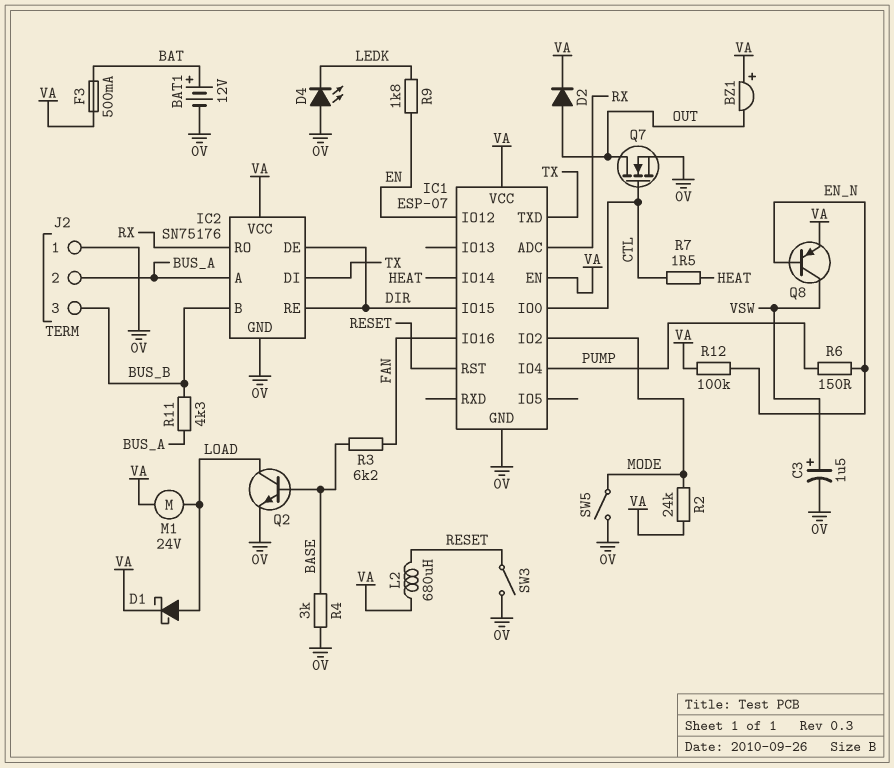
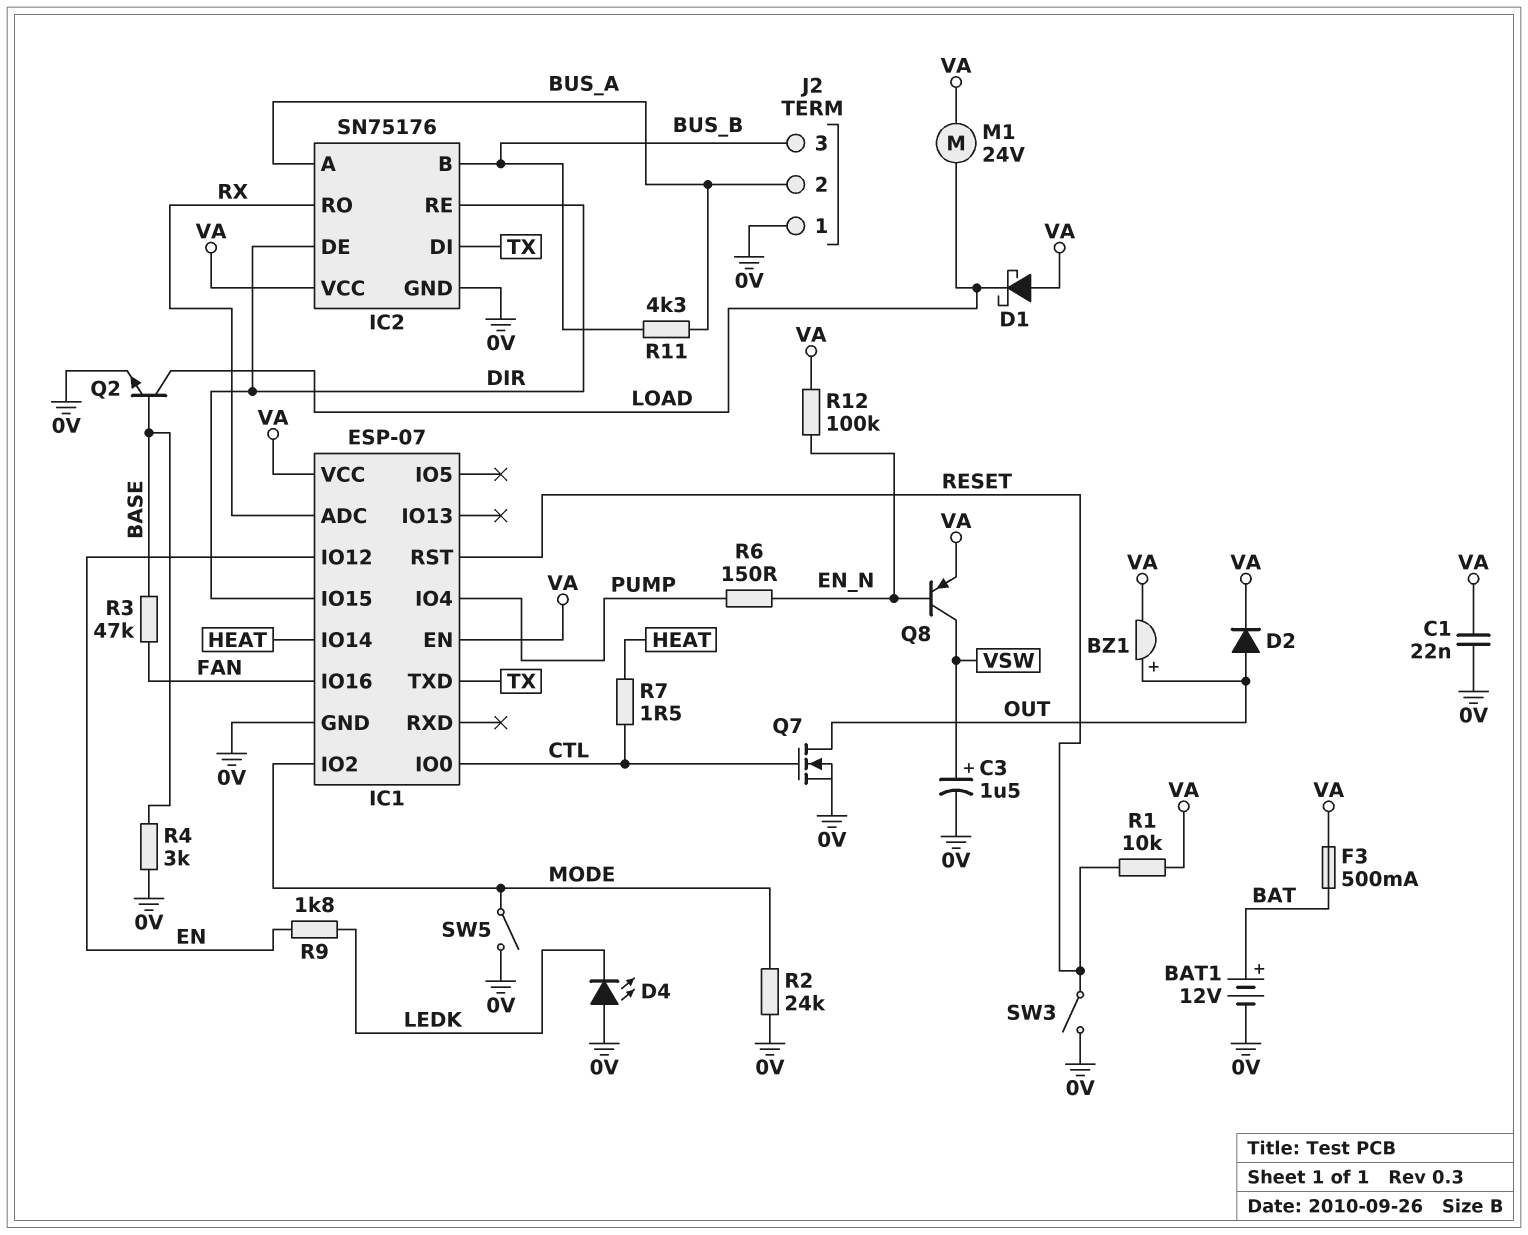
BZ1: buzzer (plus VA, minus OUT) -> buzzer (plus OUT, minus VA)
C1: none -> 22nF (0V, VA)
D1: schottky (A LOAD, K VA) -> schottky (A VA, K LOAD)
L2: 680uH (RESET, VA) -> none
R1: none -> 10k (RESET, VA)
R2: 24k (MODE, VA) -> 24k (0V, MODE)
R3: 6.2k (BASE, FAN) -> 47k (BASE, FAN)

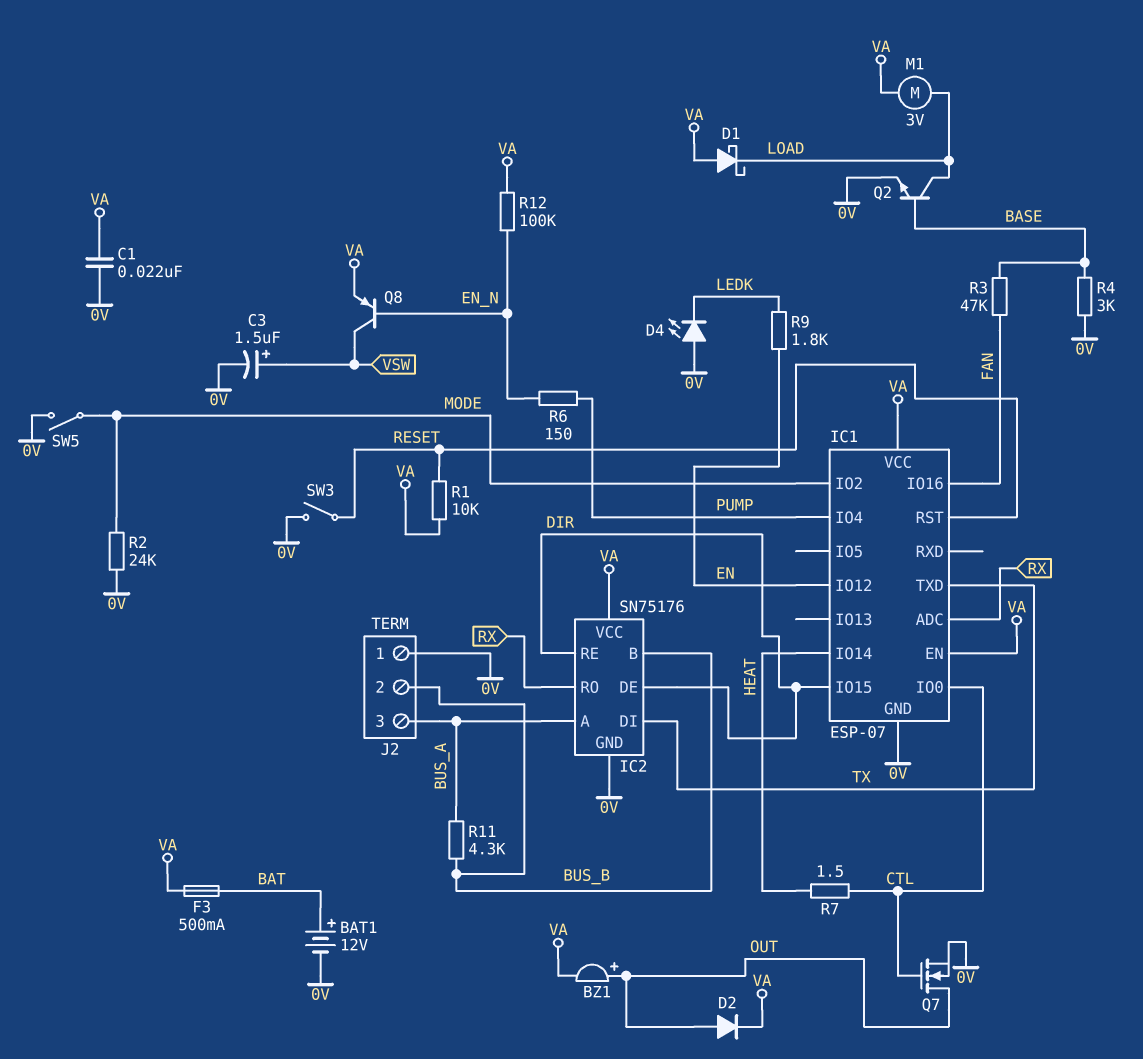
J2 pin 2: BUS_A -> BUS_B
J2 pin 3: BUS_B -> BUS_A
M1: motor 24V (LOAD, VA) -> motor 3V (LOAD, VA)

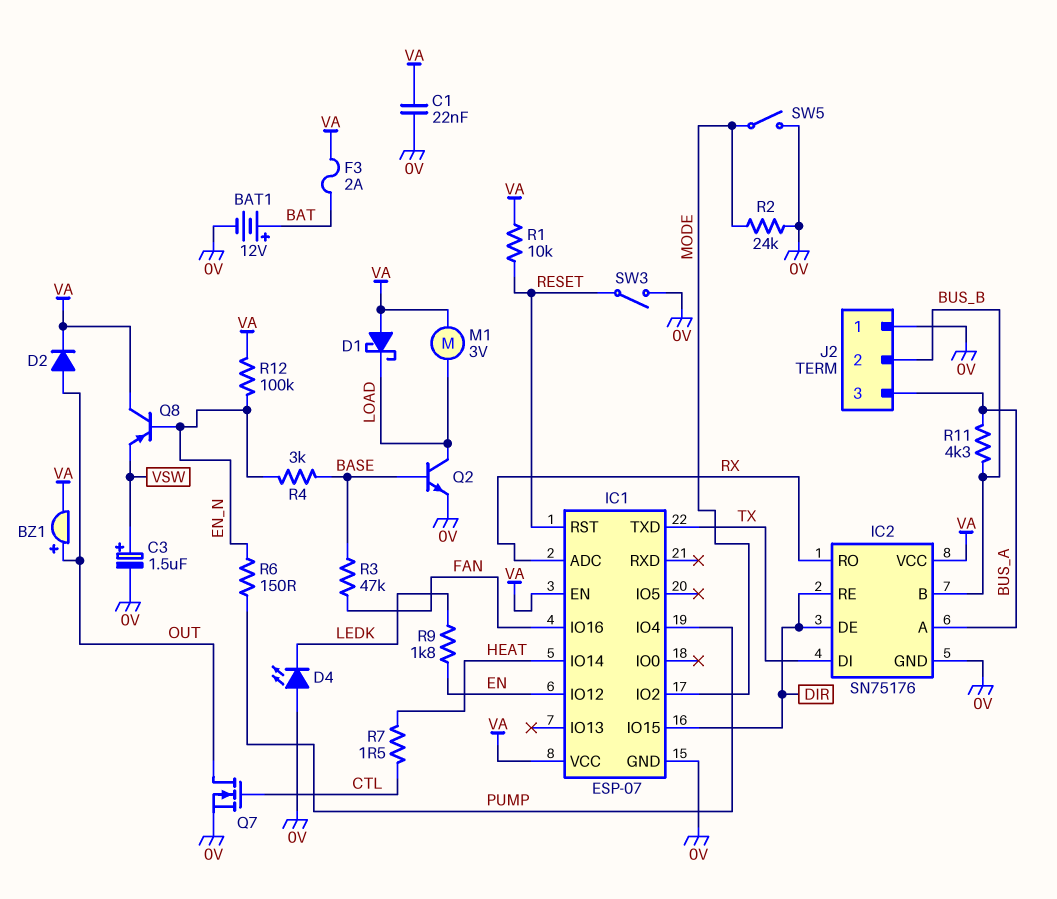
F3: 500mA (BAT, VA) -> 2A (BAT, VA)
IC1 pin IO0: CTL -> none
Q8: PNP (B EN_N, C VSW, E VA) -> PNP (B EN_N, C VA, E VSW)
R4: 3k (0V, BASE) -> 3k (BASE, EN_N)

